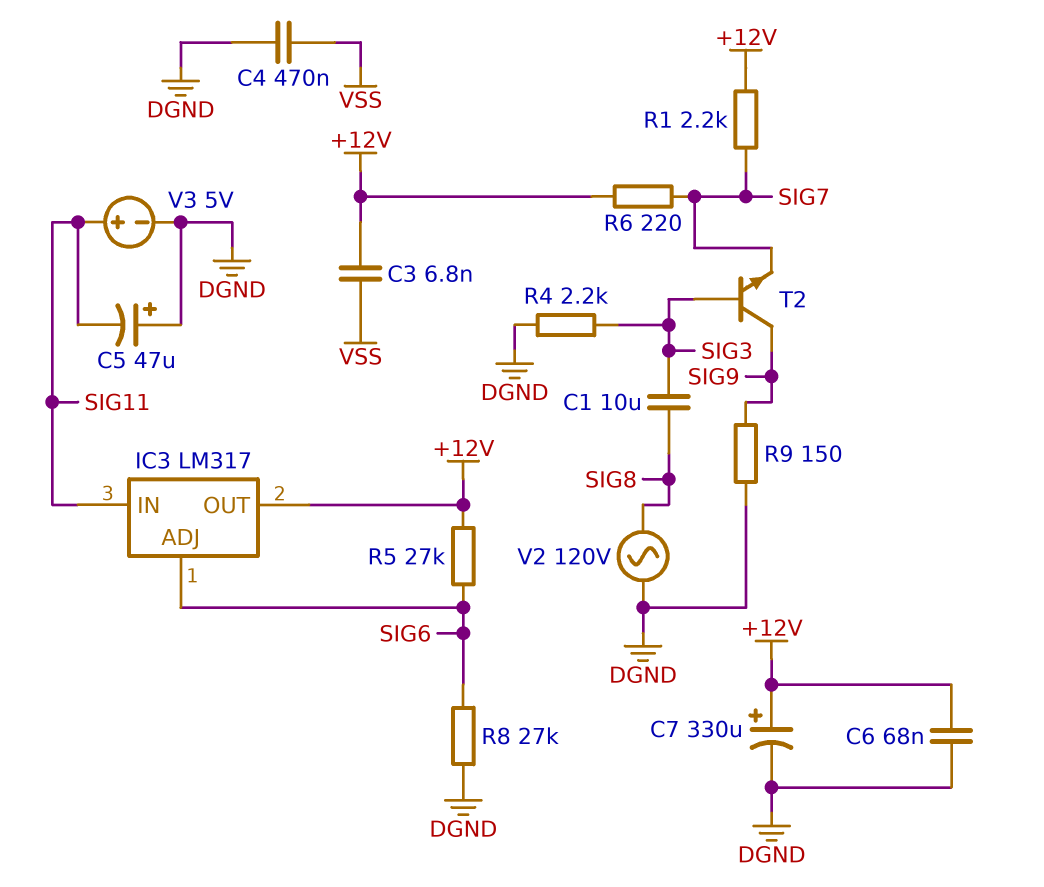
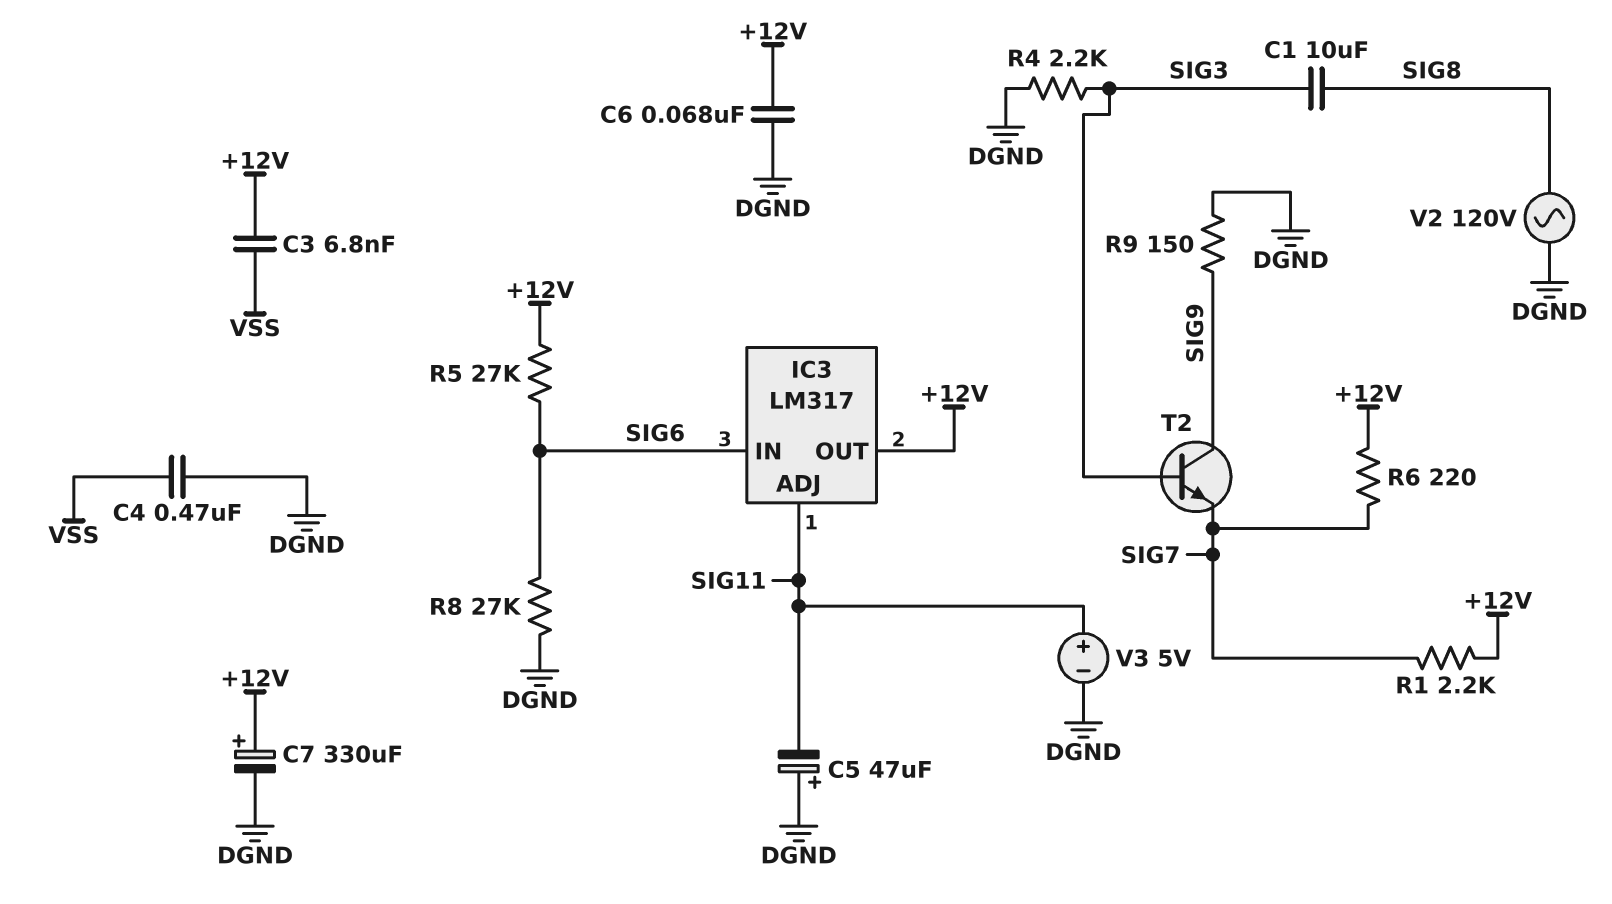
IC3 pin ADJ: SIG6 -> SIG11
IC3 pin IN: SIG11 -> SIG6

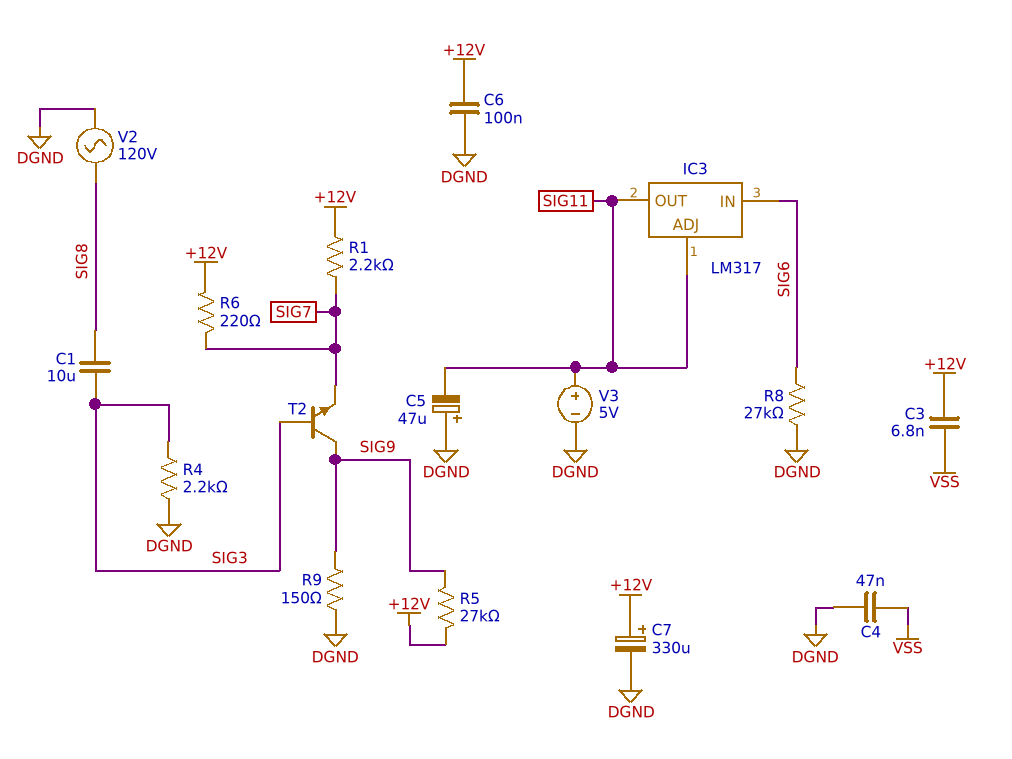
C4: 470nF (DGND, VSS) -> 47nF (DGND, VSS)
C6: 68nF (+12V, DGND) -> 100nF (+12V, DGND)
IC3 pin OUT: +12V -> SIG11
R5: 27k (+12V, SIG6) -> 27k (+12V, SIG9)

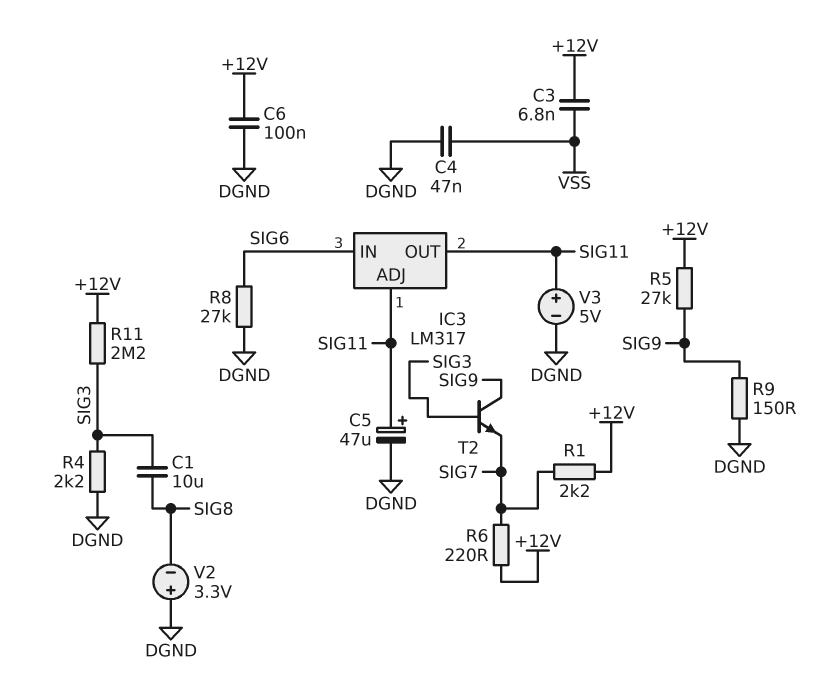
C5: 47uF (plus DGND, minus SIG11) -> 47uF (plus SIG11, minus DGND)
C7: 330uF (plus +12V, minus DGND) -> none
R11: none -> 2.2M (+12V, SIG3)
V2: AC 120V (DGND, SIG8) -> 3.3V (plus DGND, minus SIG8)

